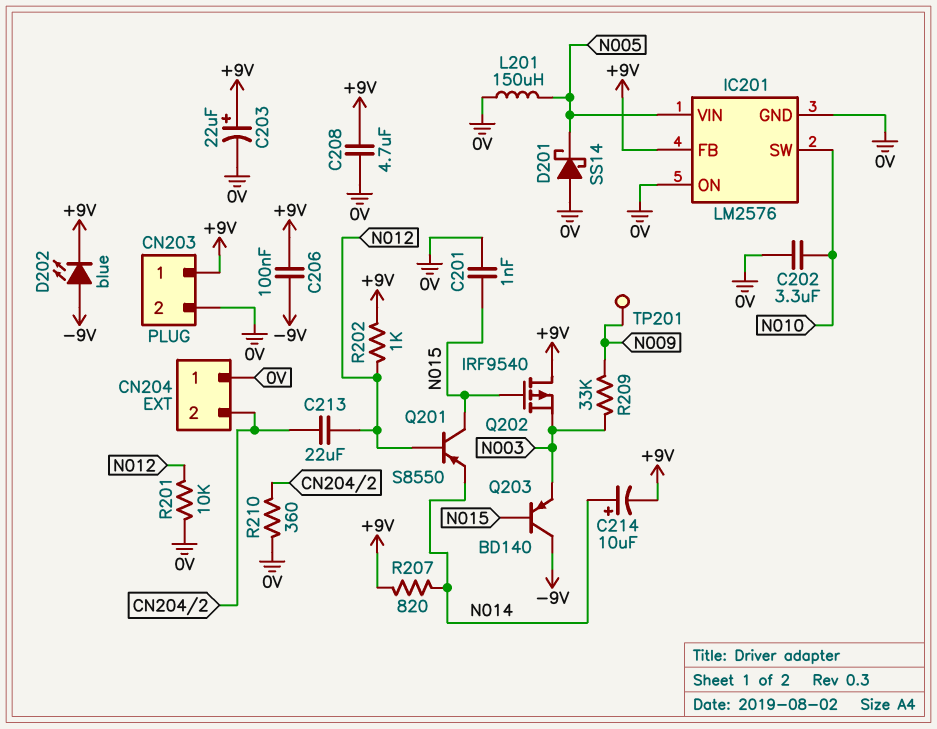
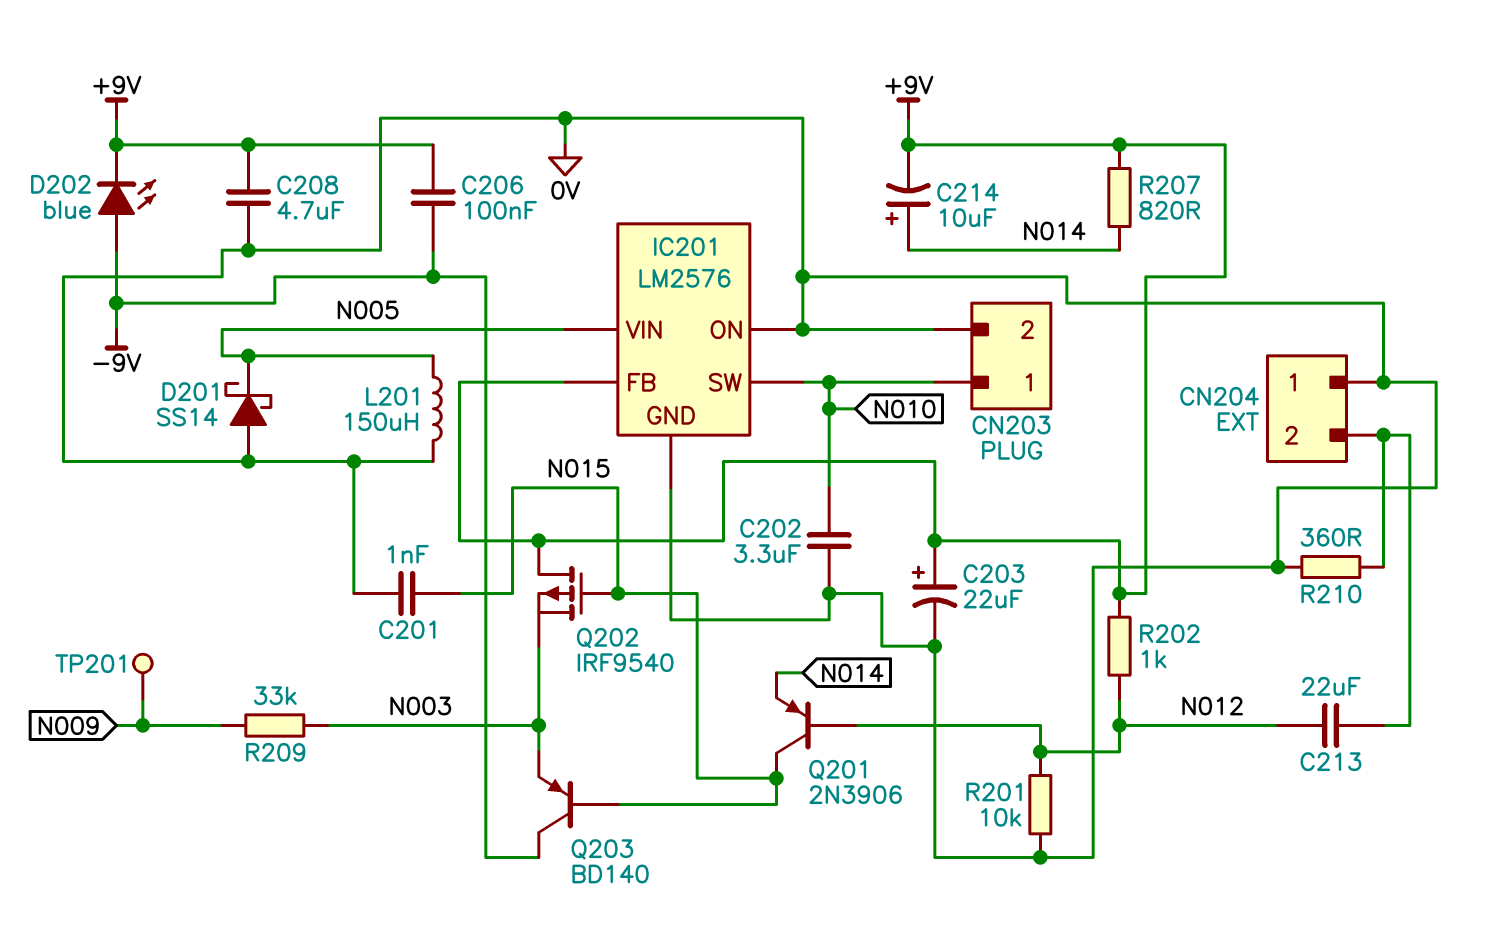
CN203 pin 1: +9V -> N010
Q201: PNP S8550 (B N012, C N015, E N014) -> PNP 2N3906 (B N012, C N015, E N014)

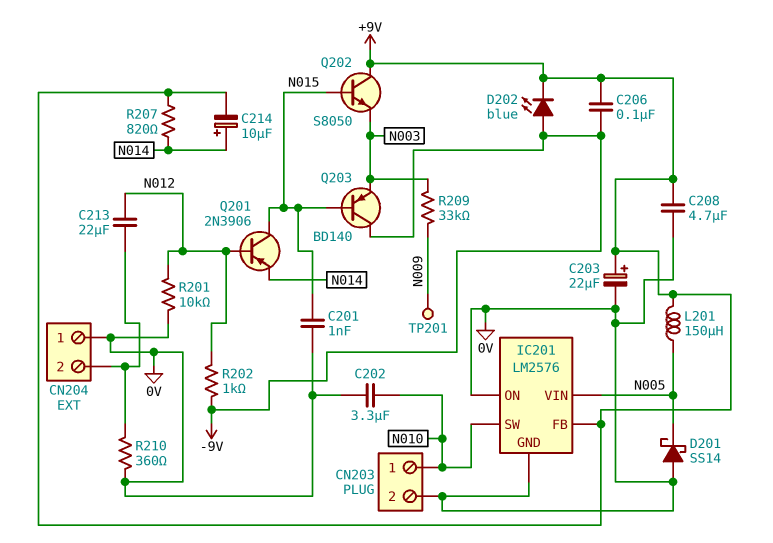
L201: 150uH (0V, N005) -> 150uH (+9V, N005)
Q202: PMOS IRF9540 (G N015, D +9V, S N003) -> NPN S8050 (B N015, C +9V, E N003)
R202: 1k (+9V, N012) -> 1k (-9V, N012)

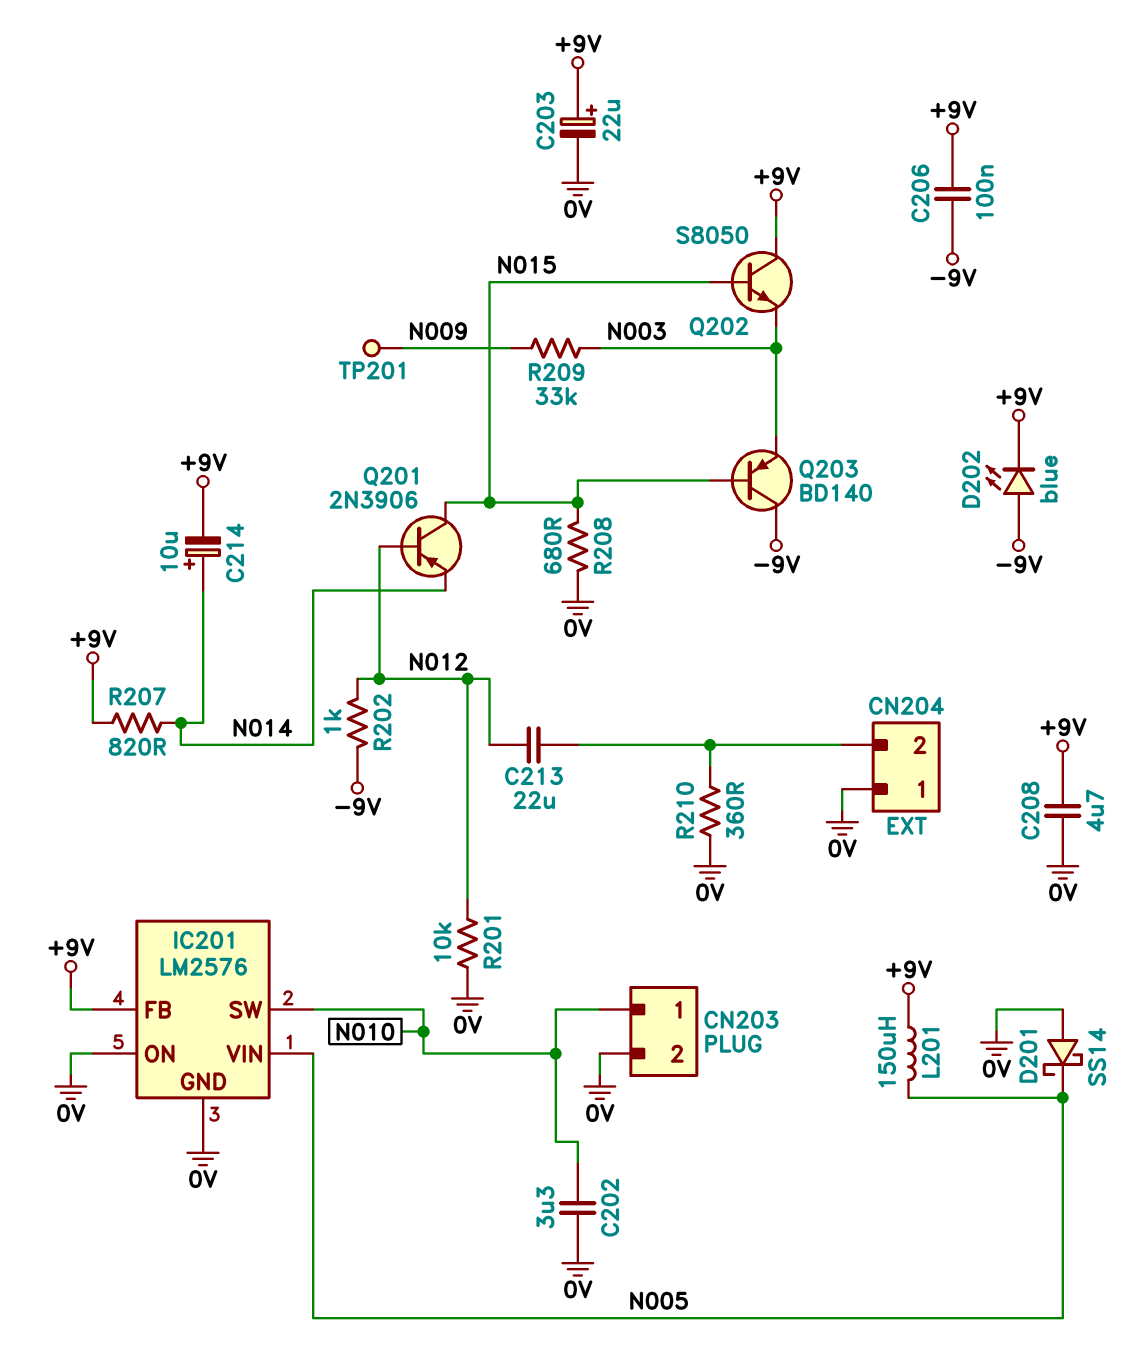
C201: 1nF (0V, N015) -> none
R208: none -> 680 (0V, N015)

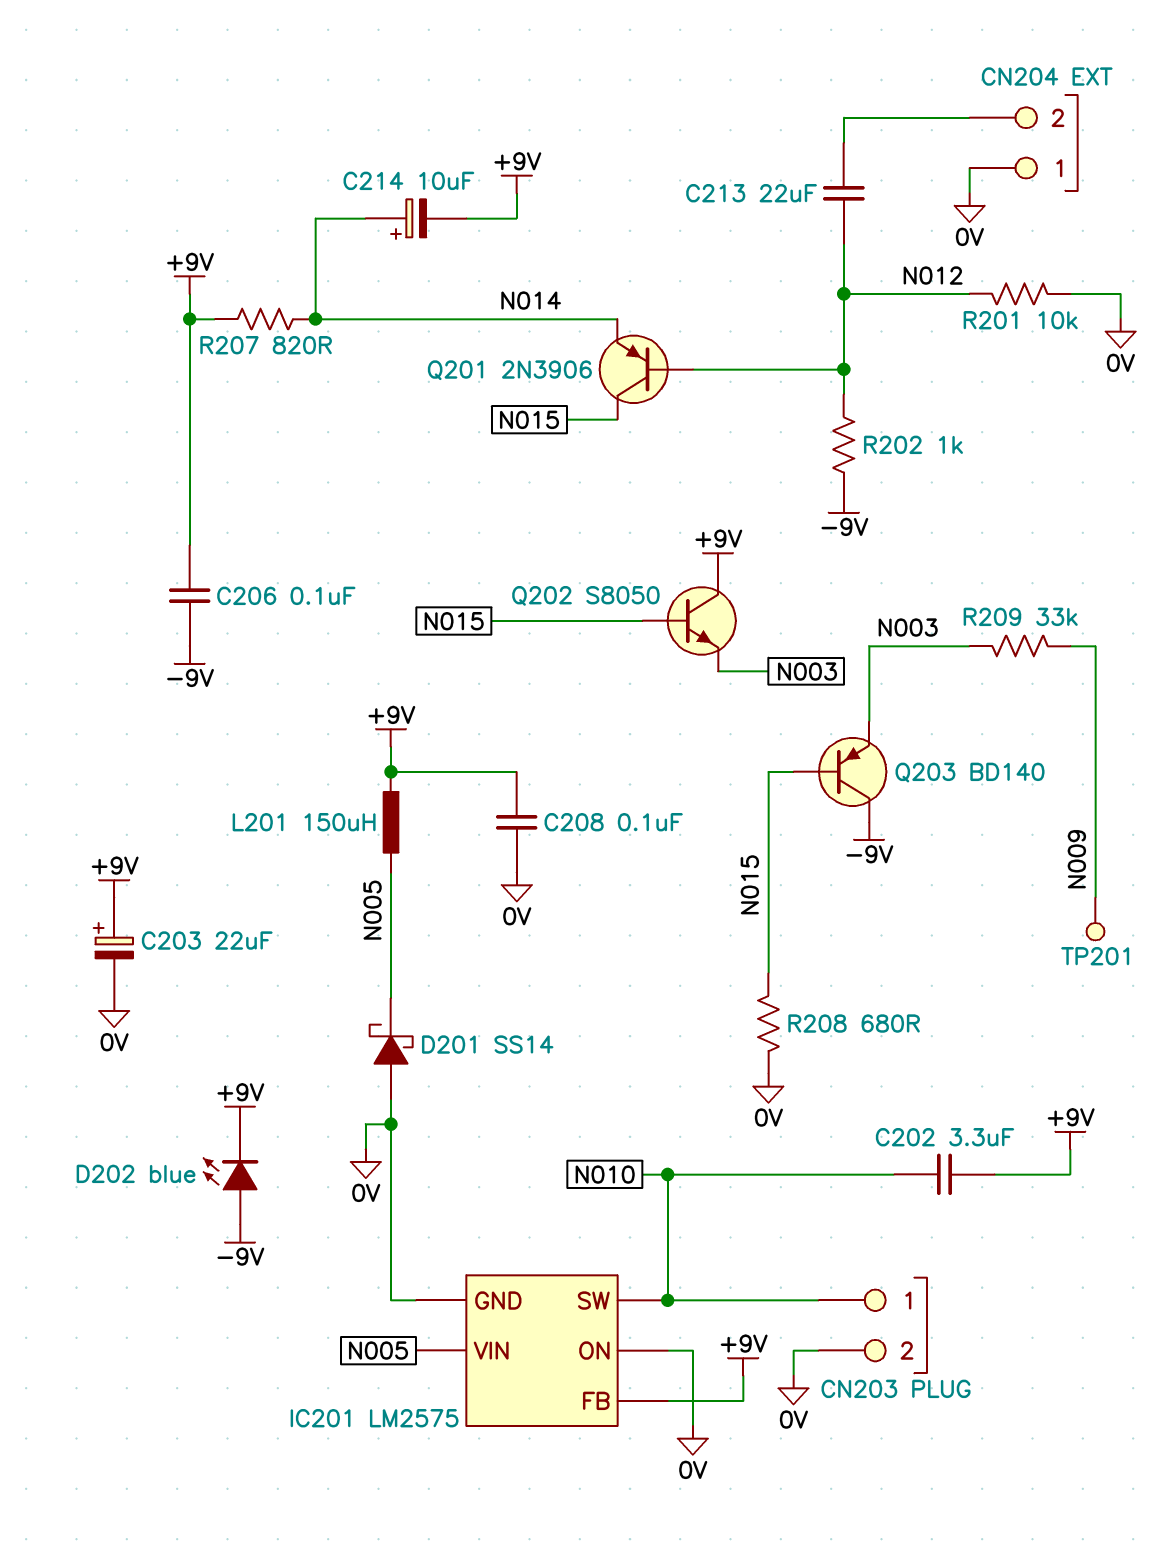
C202: 3.3uF (0V, N010) -> 3.3uF (+9V, N010)
C208: 4.7uF (+9V, 0V) -> 100nF (+9V, 0V)
IC201: LM2576 -> LM2575
R210: 360 (0V, CN204/2) -> none

